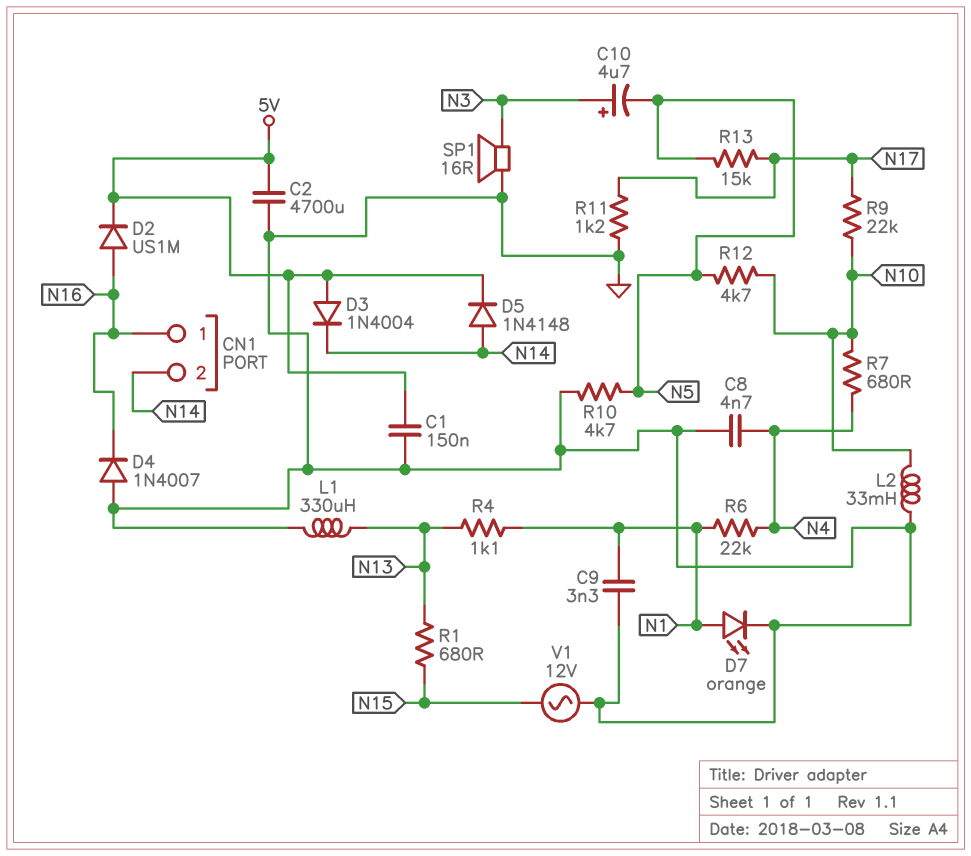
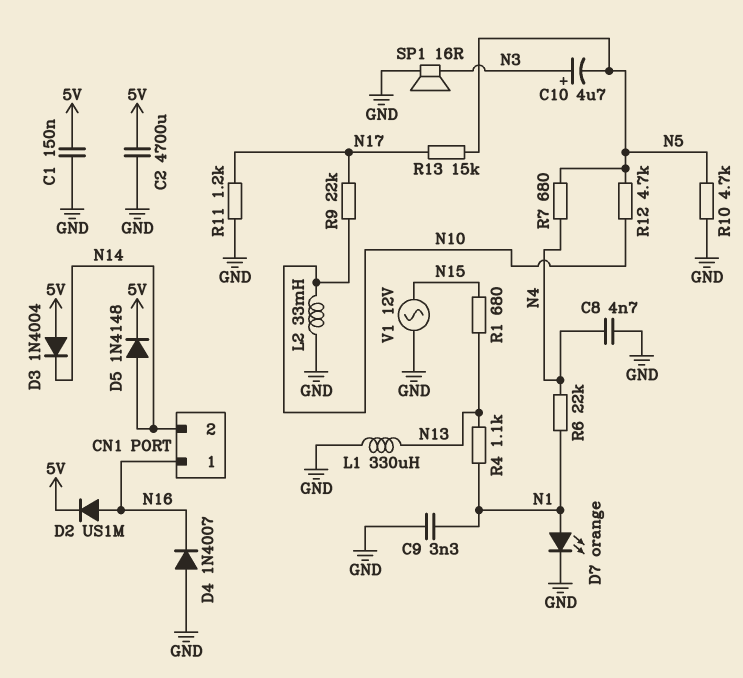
R7: 680 (N4, N10) -> 680 (N4, N5)

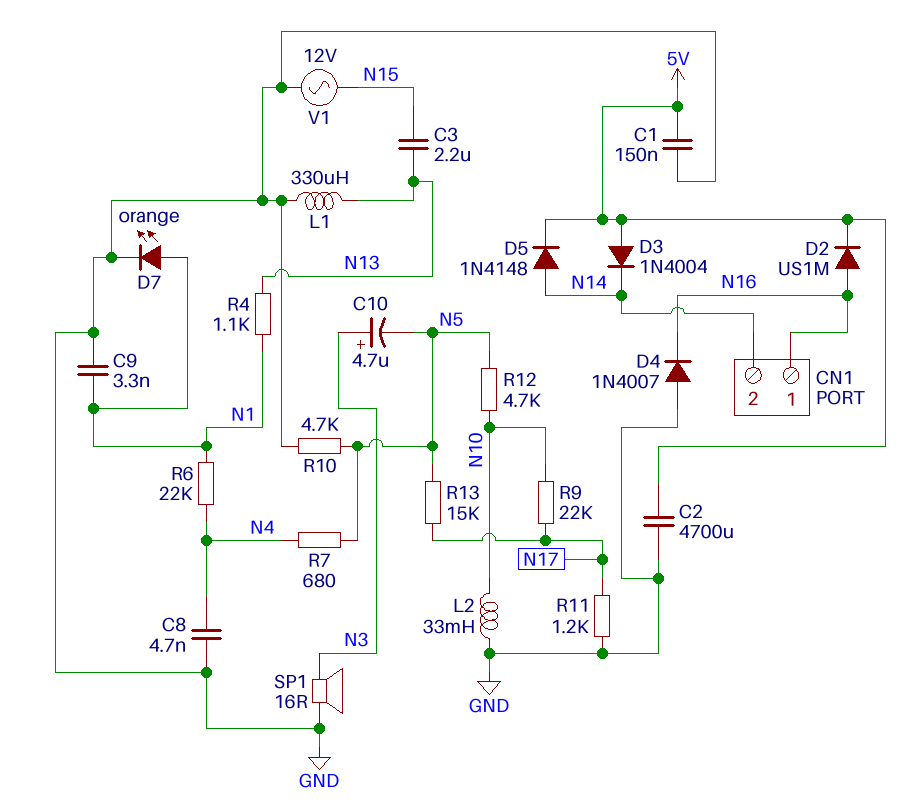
C3: none -> 2.2uF (N13, N15)
R1: 680 (N13, N15) -> none

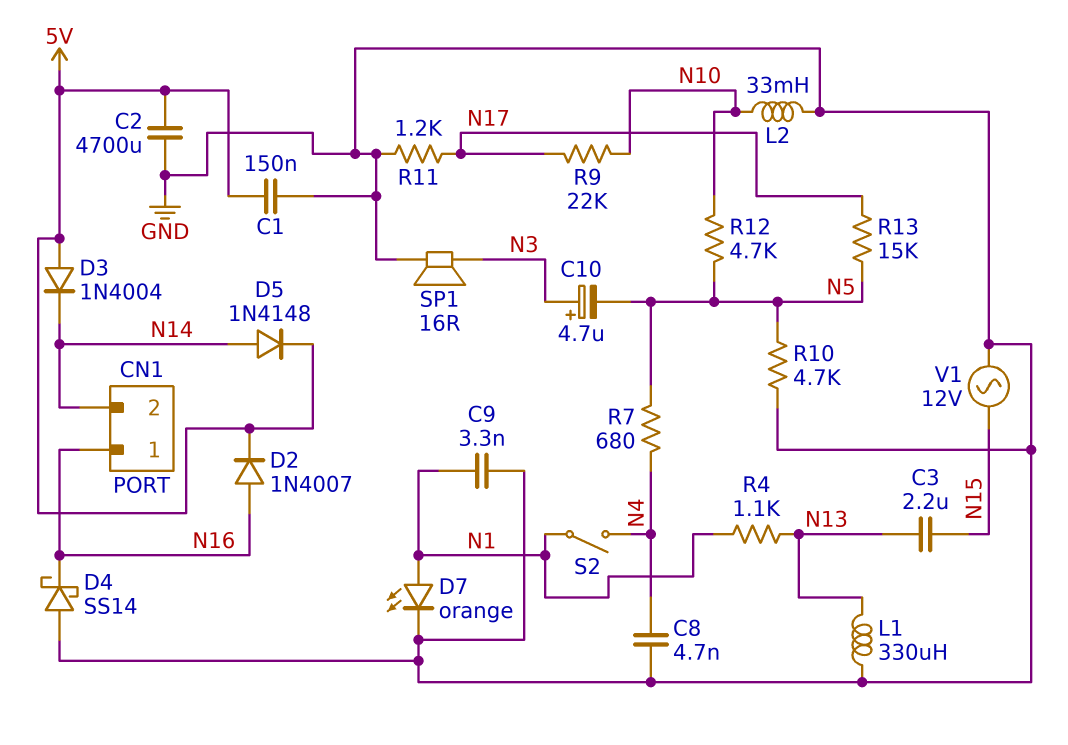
D2: diode US1M (A N16, K 5V) -> diode 1N4007 (A N16, K 5V)
D4: diode 1N4007 (A GND, K N16) -> schottky SS14 (A GND, K N16)
R6: 22k (N1, N4) -> none
S2: none -> switch (N1, N4)

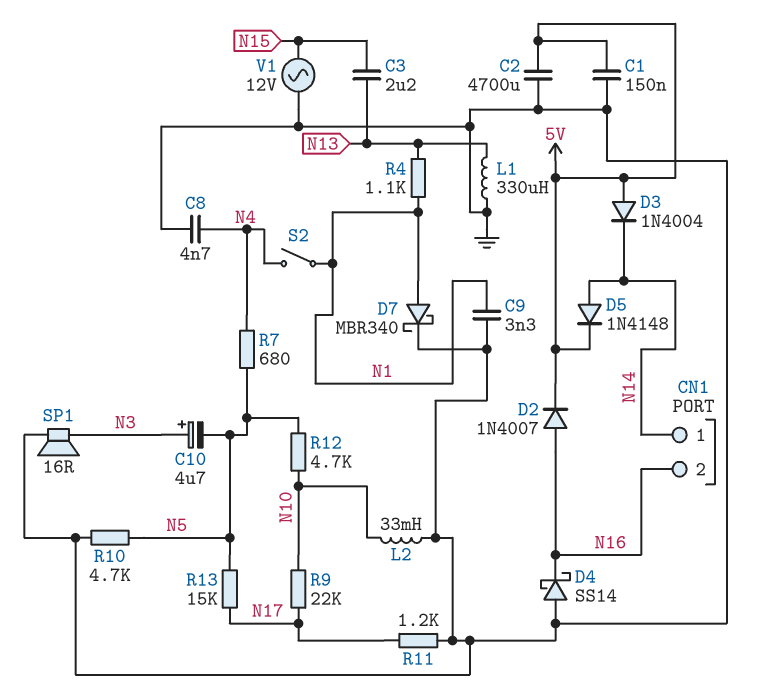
CN1 pin 1: N16 -> N14
CN1 pin 2: N14 -> N16
D7: LED orange (A N1, K GND) -> schottky MBR340 (A N1, K GND)

